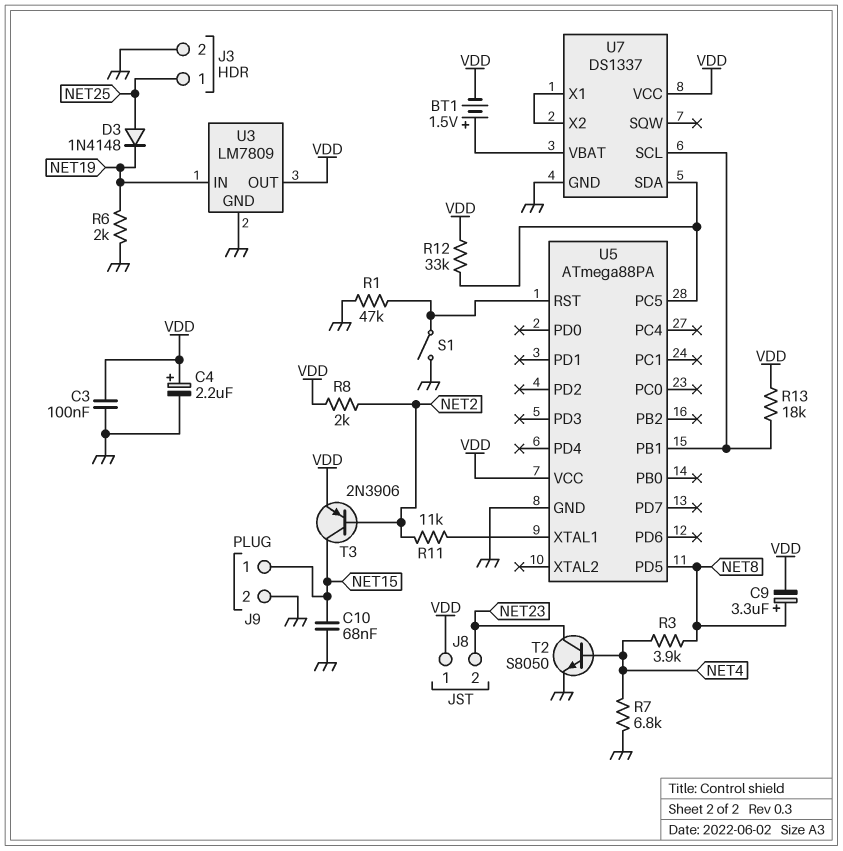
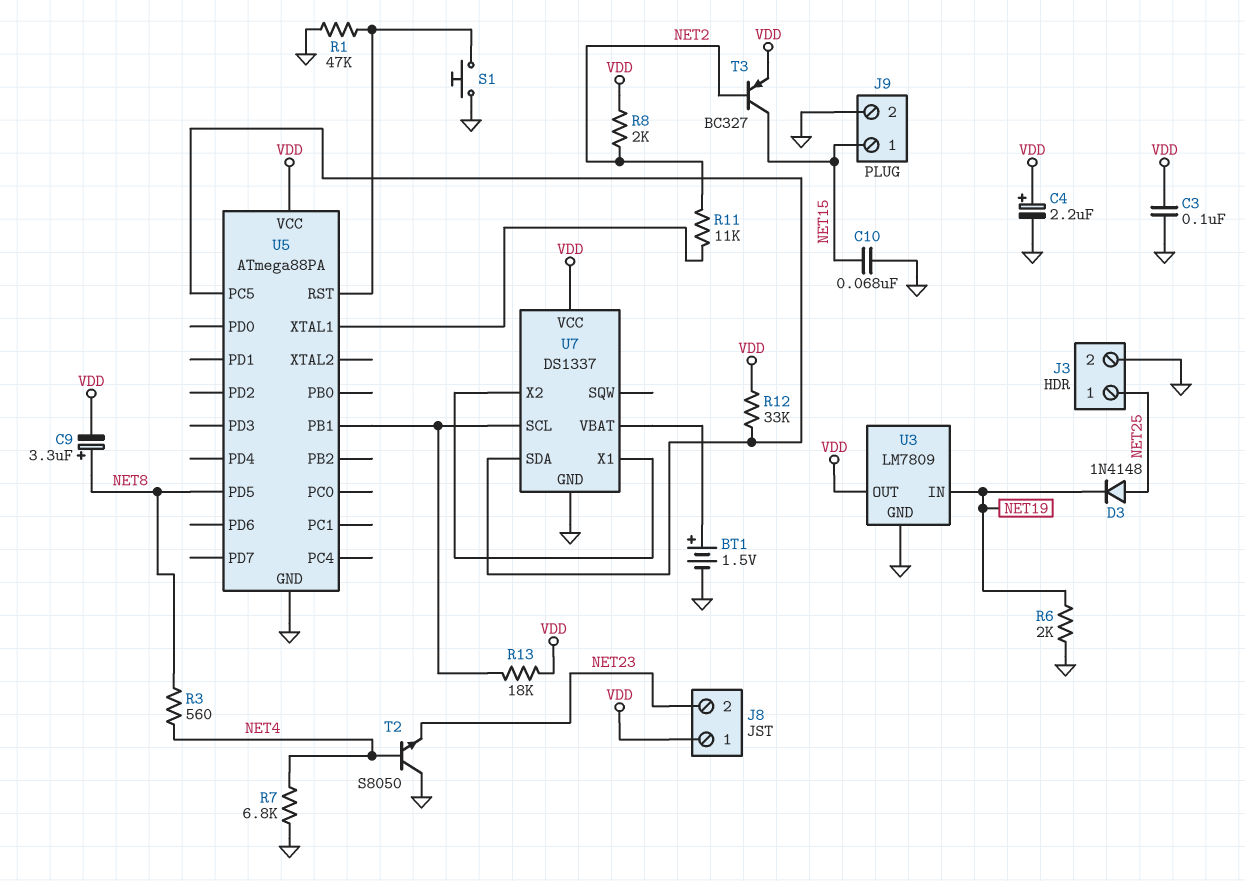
BT1: 1.5V (plus U7/VBAT, minus VDD) -> 1.5V (plus U7/VBAT, minus GND)
R3: 3.9k (NET4, NET8) -> 560 (NET4, NET8)
S1: switch (GND, U5/RST) -> button (GND, U5/RST)
T2: NPN S8050 (B NET4, C NET23, E GND) -> NPN S8050 (B NET4, C GND, E NET23)
T3: PNP 2N3906 (B NET2, C NET15, E VDD) -> PNP BC327 (B NET2, C NET15, E VDD)

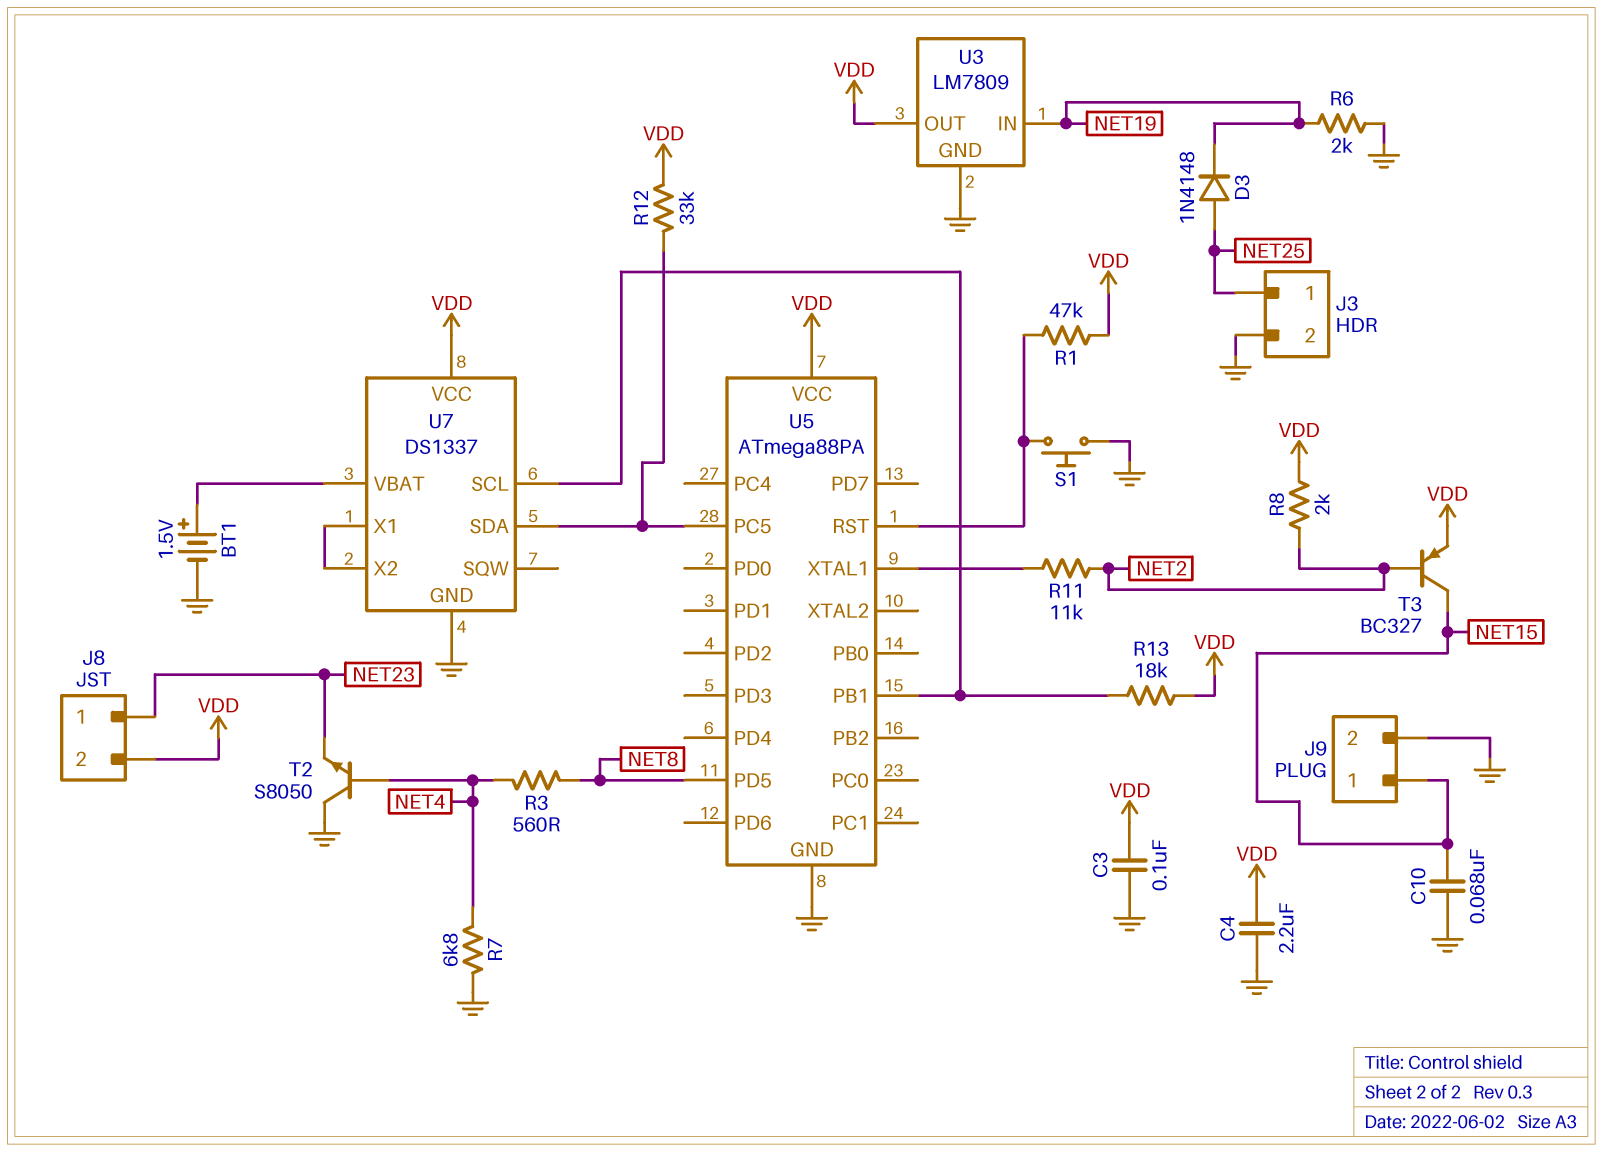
C4: 2.2uF (plus VDD, minus GND) -> 2.2uF (GND, VDD)
C9: 3.3uF (plus NET8, minus VDD) -> none
J8 pin 1: VDD -> NET23
J8 pin 2: NET23 -> VDD
R1: 47k (GND, U5/RST) -> 47k (U5/RST, VDD)

